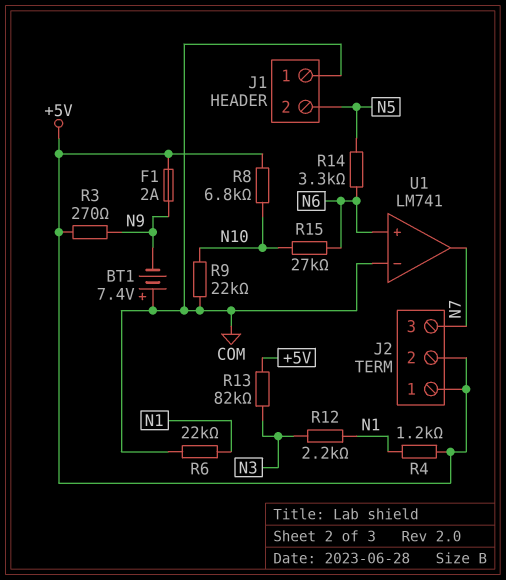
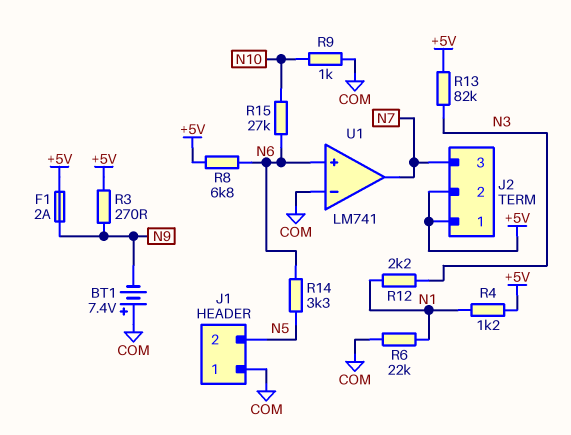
R8: 6.8k (+5V, N10) -> 6.8k (+5V, N6)
R9: 22k (COM, N10) -> 1k (COM, N10)

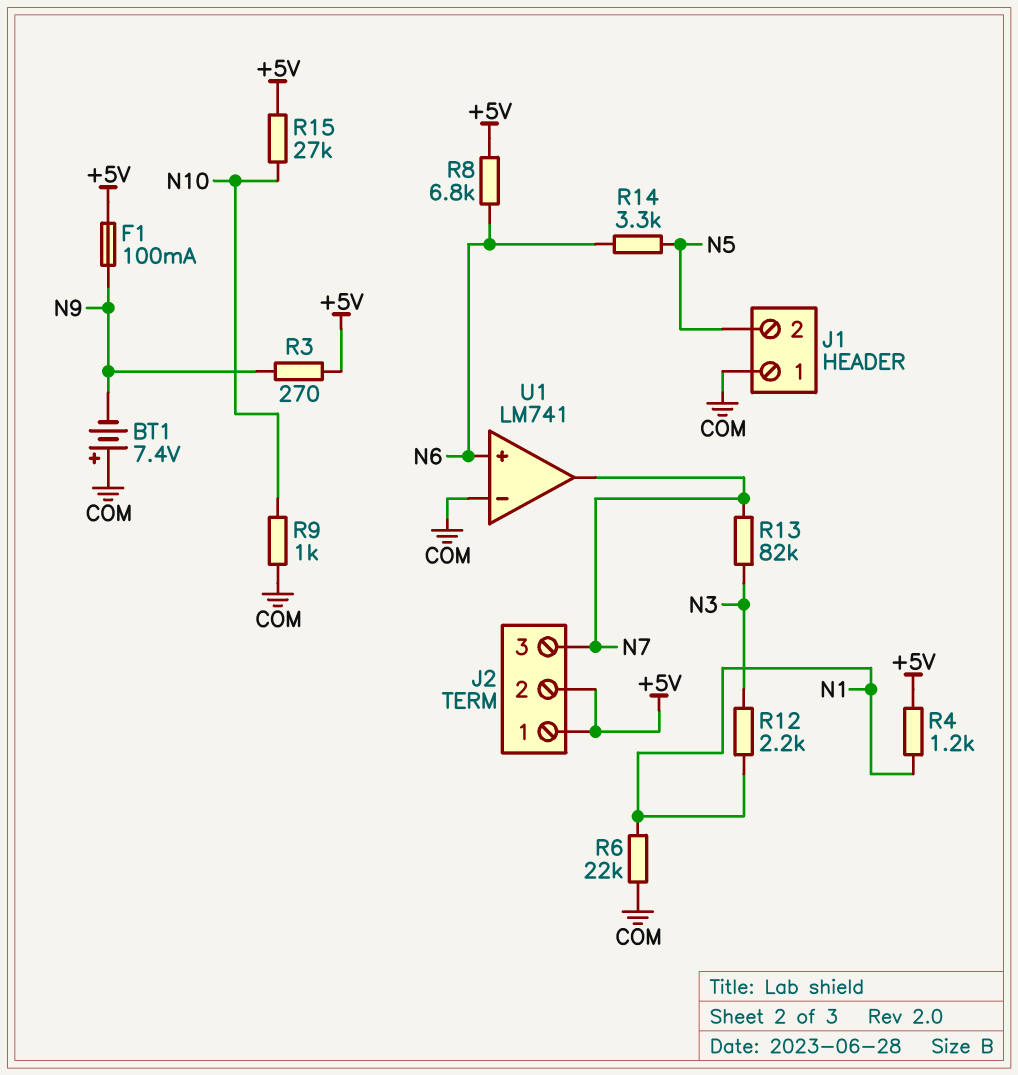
F1: 2A (+5V, N9) -> 100mA (+5V, N9)
R13: 82k (+5V, N3) -> 82k (N3, N7)
R15: 27k (N6, N10) -> 27k (+5V, N10)

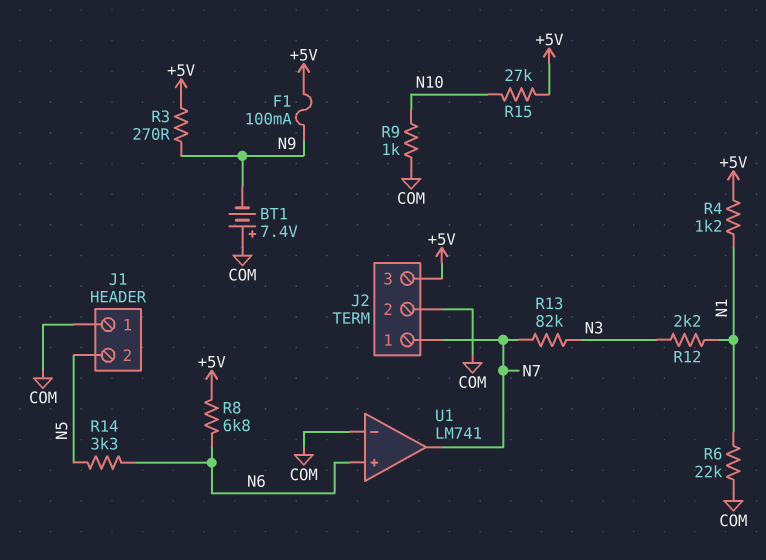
J2 pin 1: +5V -> N7
J2 pin 2: +5V -> COM
J2 pin 3: N7 -> +5V

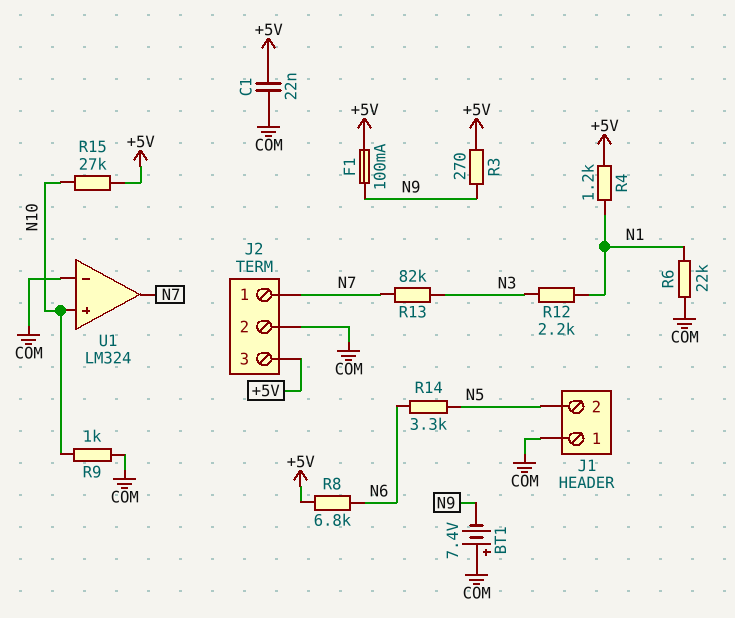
C1: none -> 22nF (+5V, COM)
U1: LM741 -> LM324
U1 pin in+: N6 -> N10

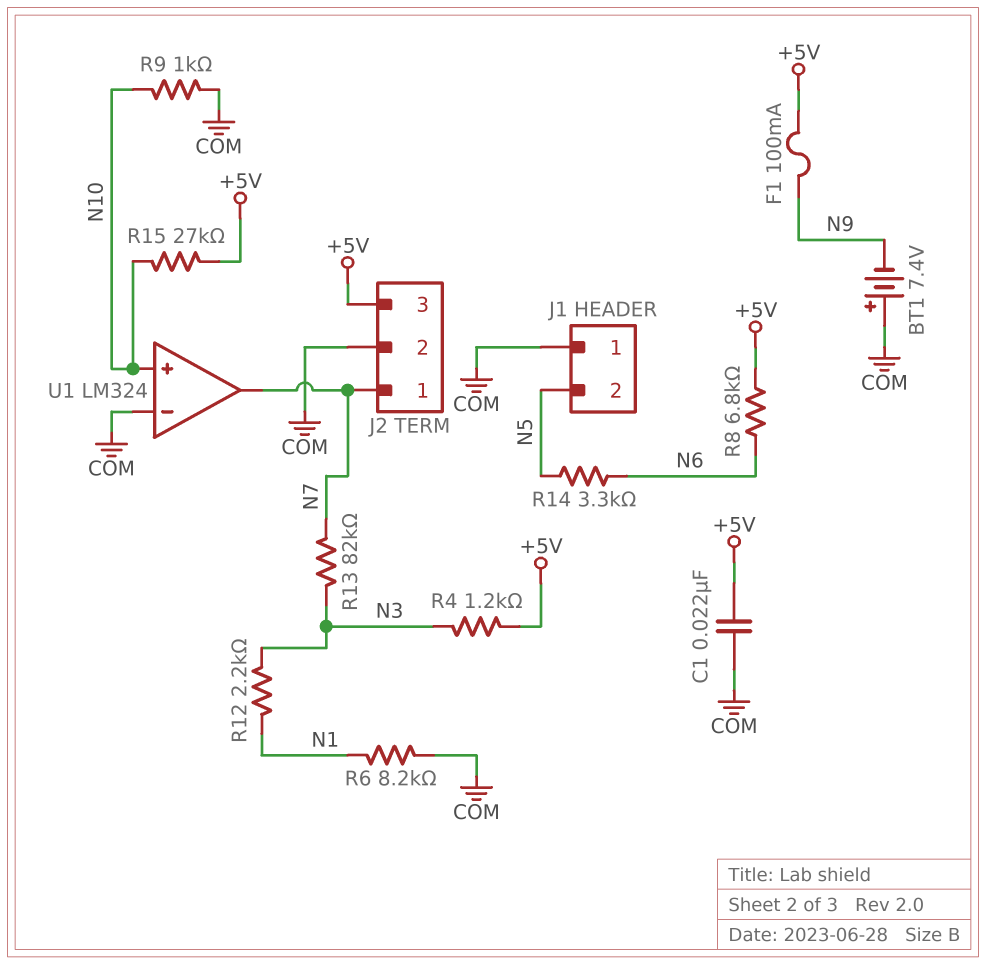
R3: 270 (+5V, N9) -> none
R4: 1.2k (+5V, N1) -> 1.2k (+5V, N3)
R6: 22k (COM, N1) -> 8.2k (COM, N1)

